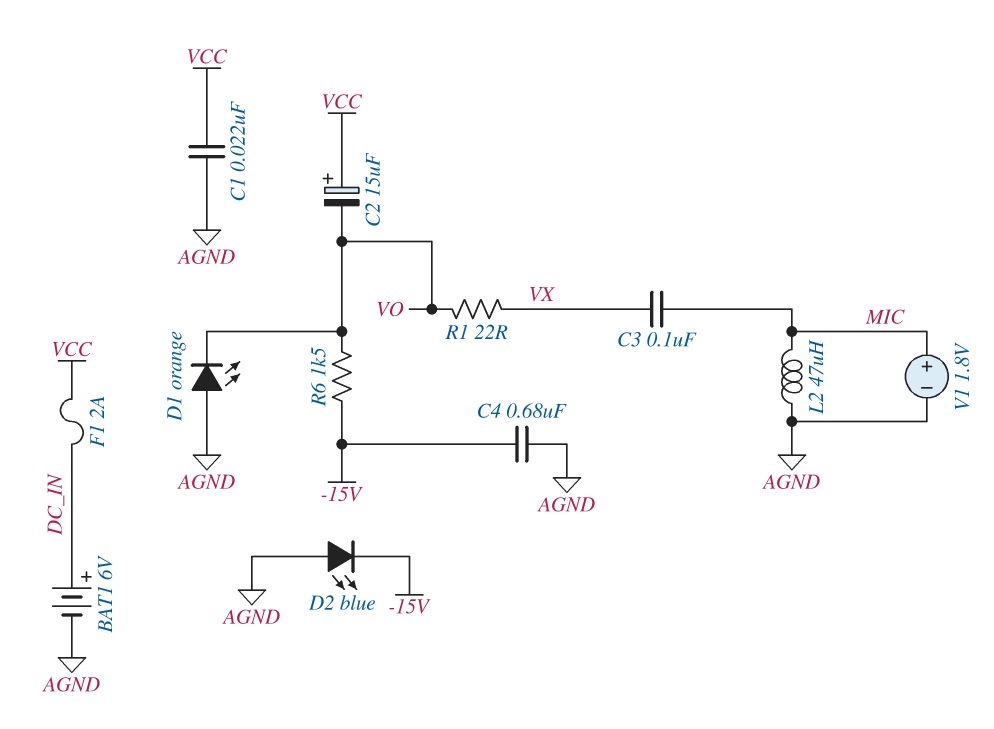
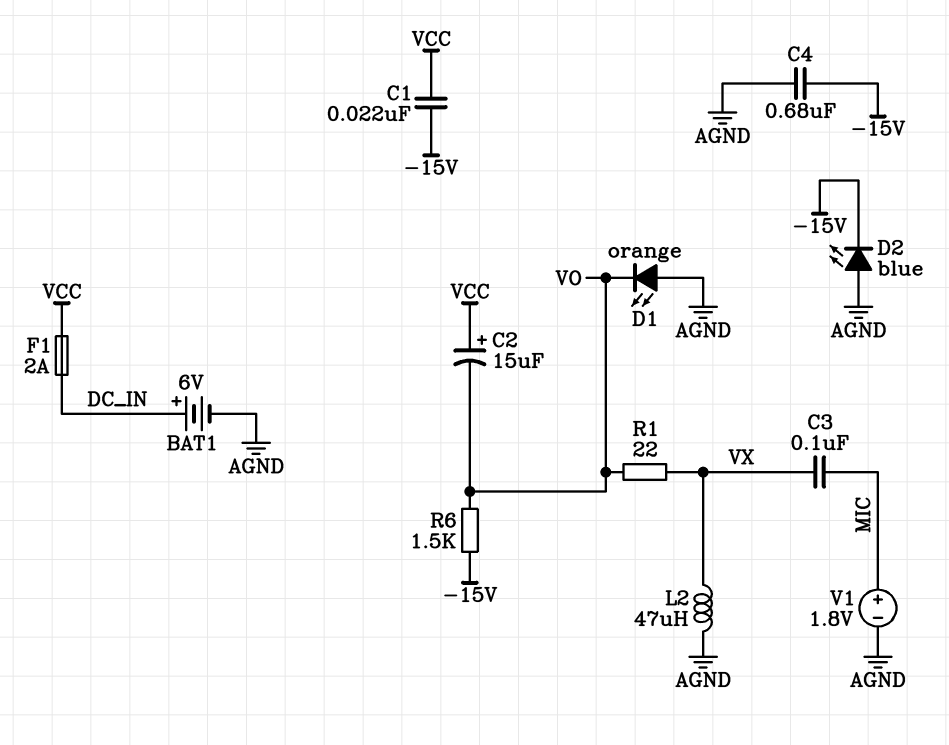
C1: 22nF (AGND, VCC) -> 22nF (-15V, VCC)
L2: 47uH (AGND, MIC) -> 47uH (AGND, VX)

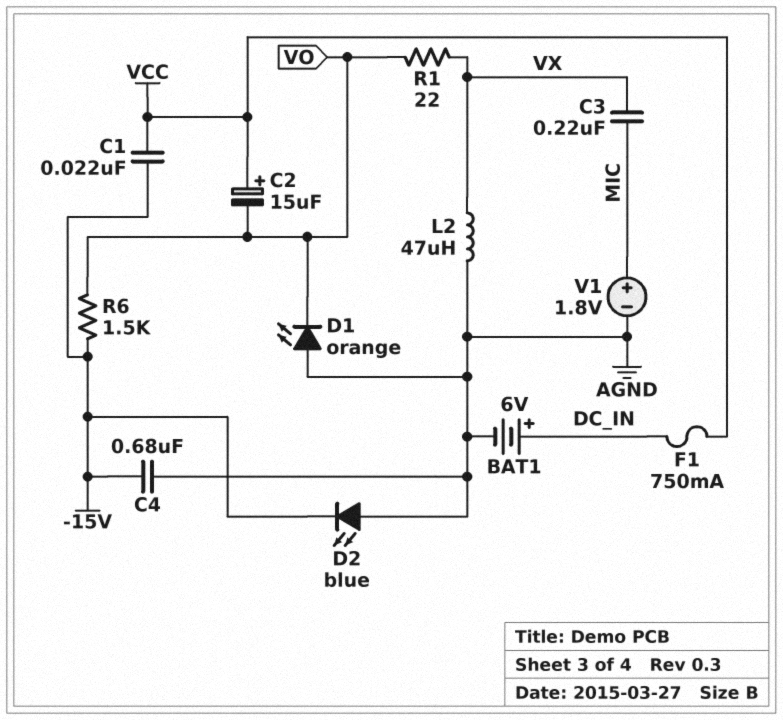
C3: 100nF (MIC, VX) -> 220nF (MIC, VX)
F1: 2A (DC_IN, VCC) -> 750mA (DC_IN, VCC)

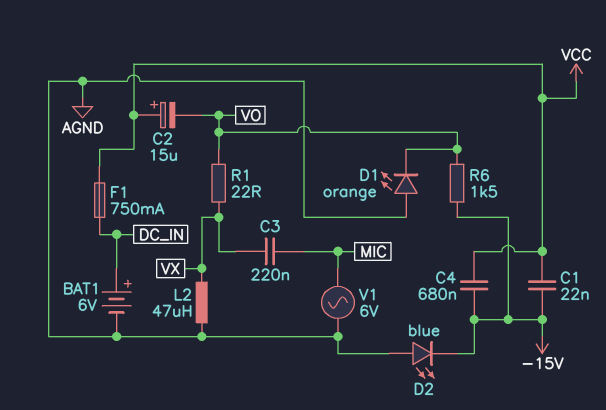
C4: 680nF (-15V, AGND) -> 680nF (-15V, VCC)
V1: 1.8V (plus MIC, minus AGND) -> AC 6V (AGND, MIC)

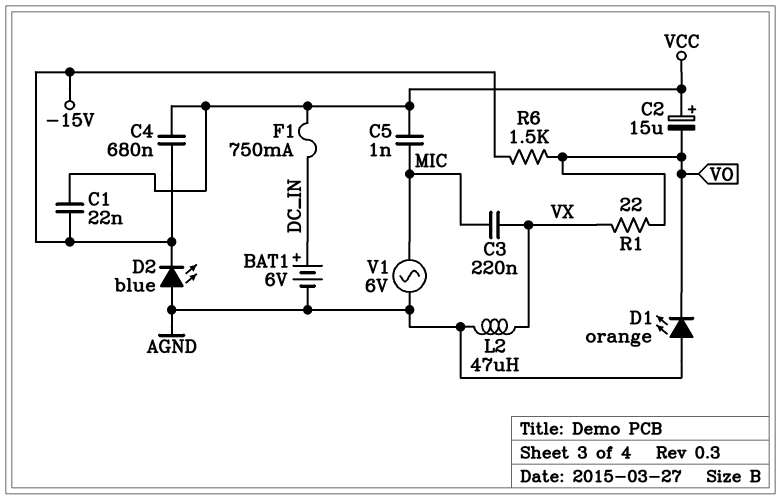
C5: none -> 1nF (MIC, VCC)

